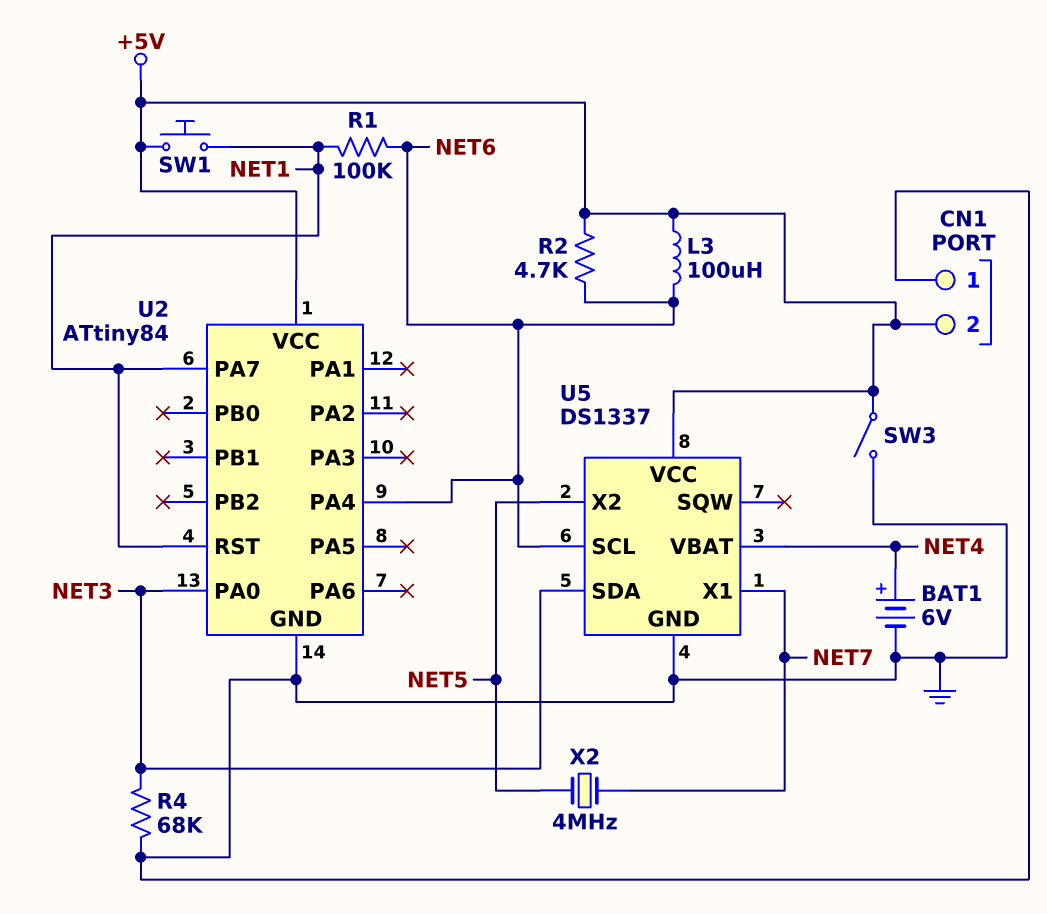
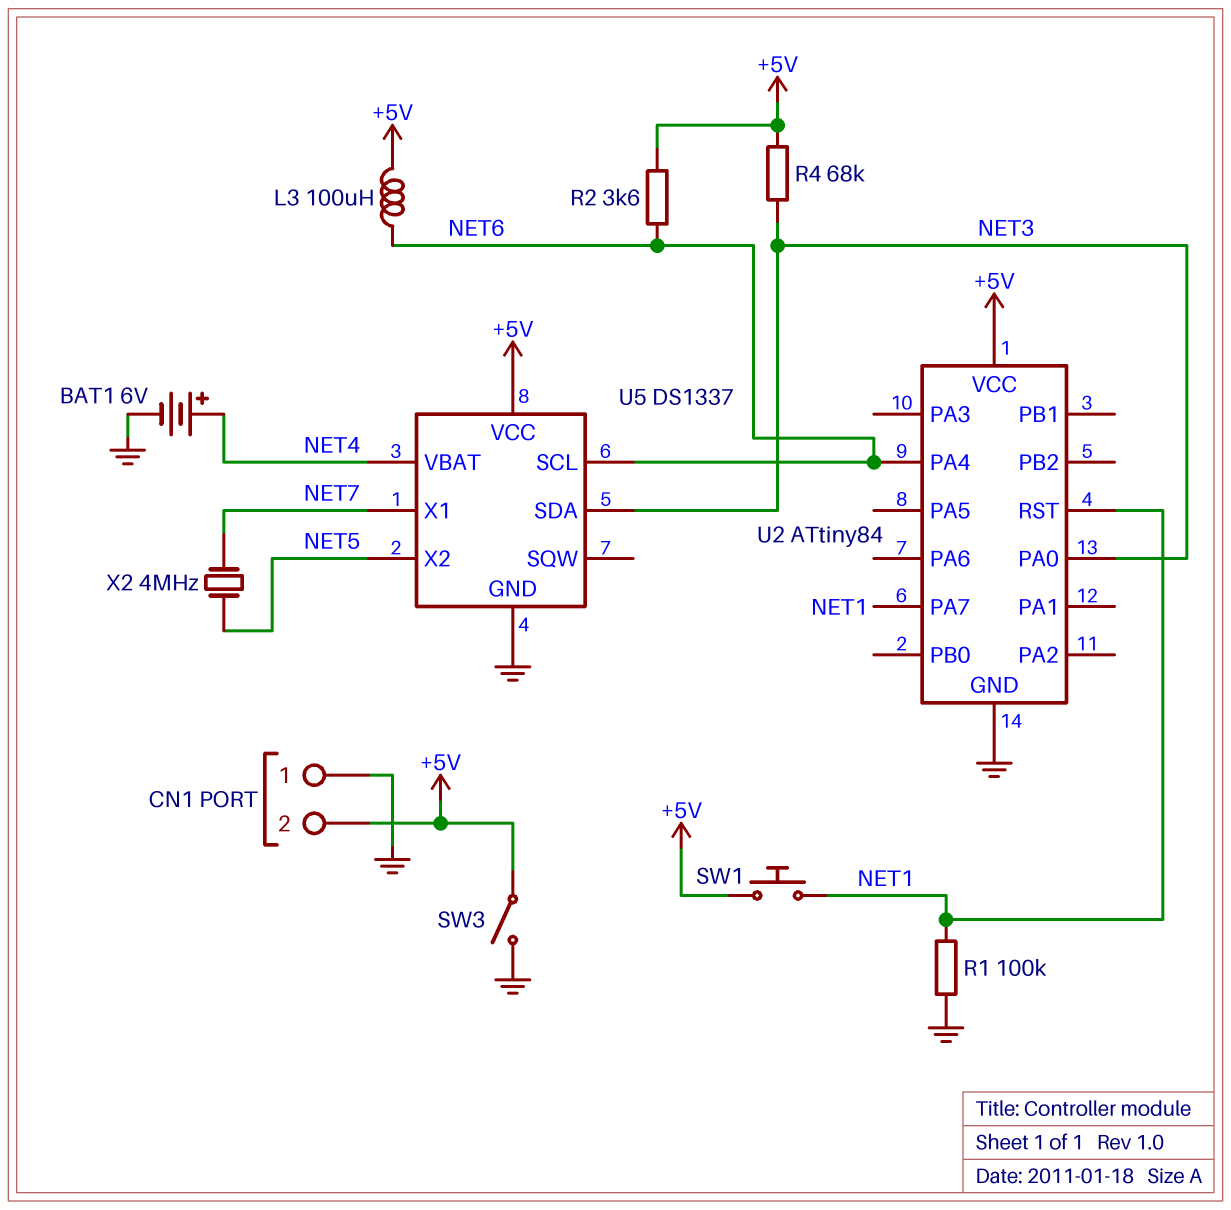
R1: 100k (NET1, NET6) -> 100k (GND, NET1)
R2: 4.7k (+5V, NET6) -> 3.6k (+5V, NET6)
R4: 68k (GND, NET3) -> 68k (+5V, NET3)

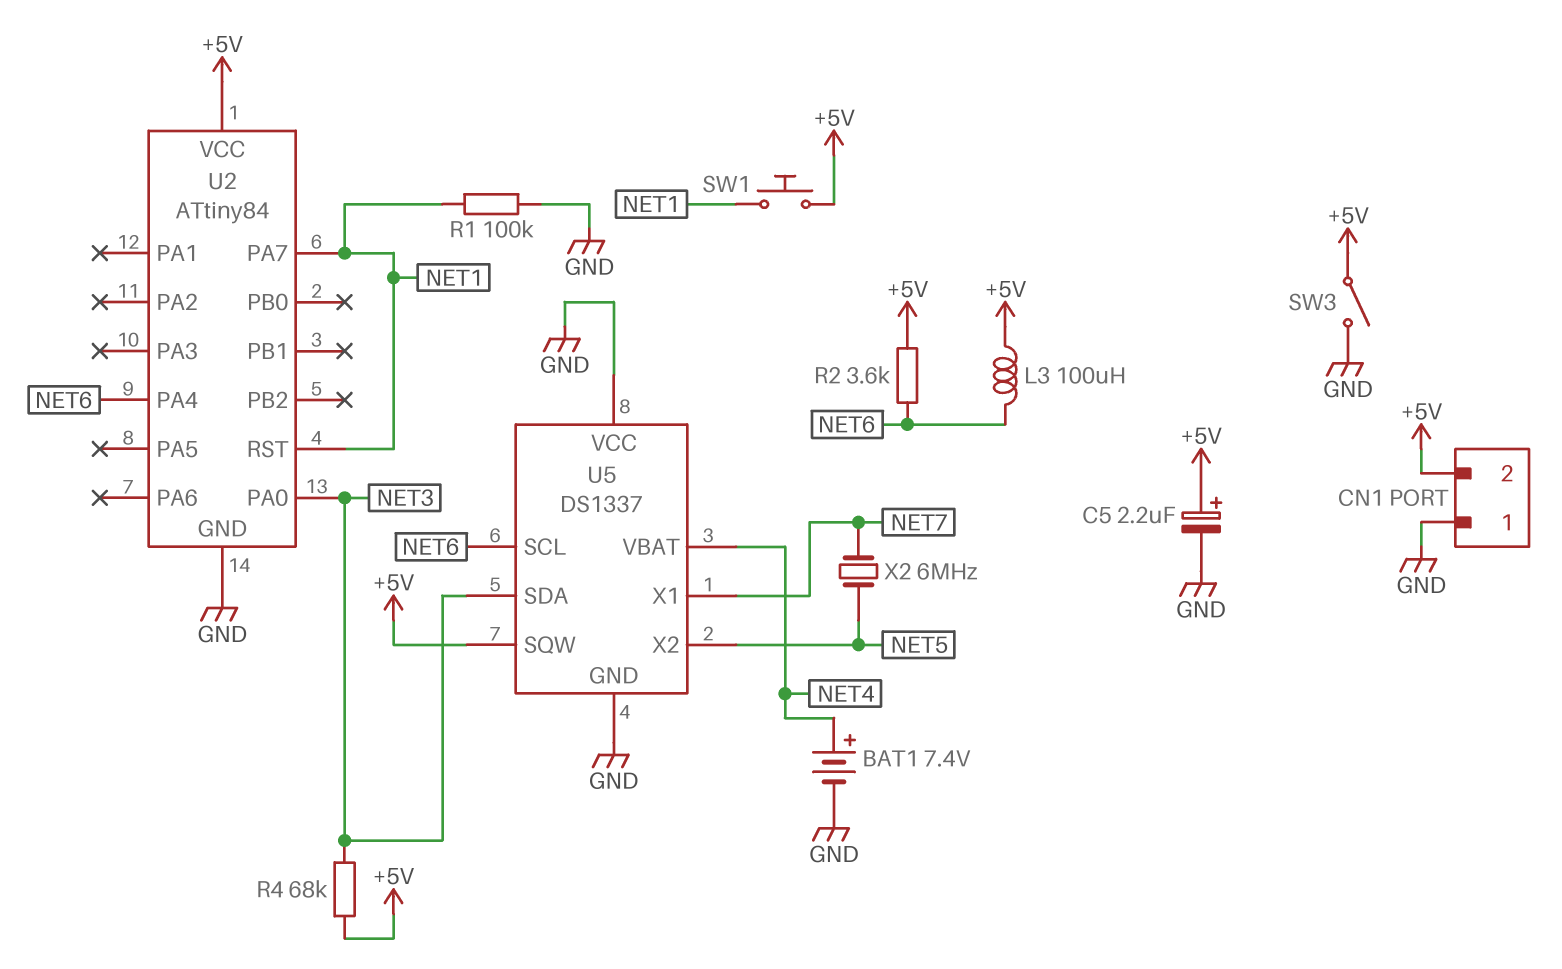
BAT1: 6V (plus NET4, minus GND) -> 7.4V (plus NET4, minus GND)
C5: none -> 2.2uF (plus +5V, minus GND)
U5 pin SQW: none -> +5V
U5 pin VCC: +5V -> GND
X2: 4MHz (NET5, NET7) -> 6MHz (NET5, NET7)

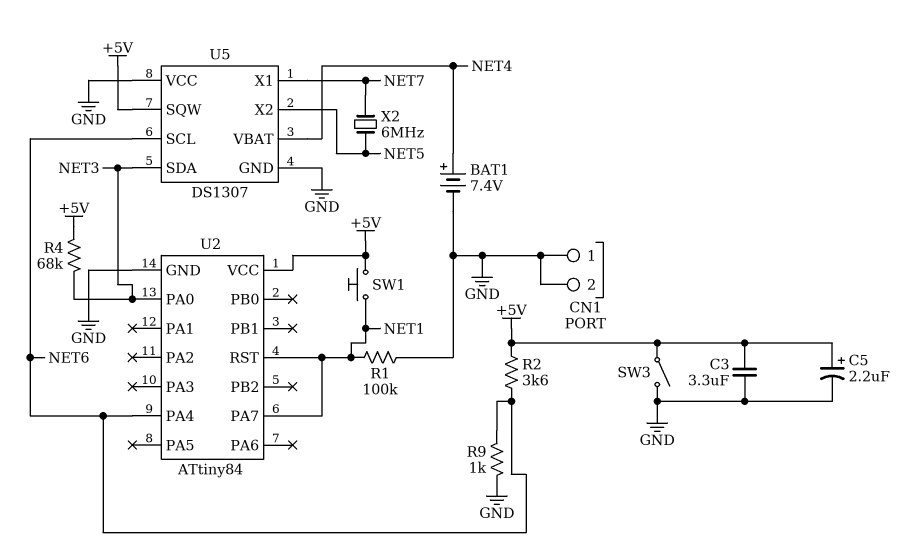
C3: none -> 3.3uF (+5V, GND)
CN1 pin 2: +5V -> GND
L3: 100uH (+5V, NET6) -> none
R9: none -> 1k (GND, NET6)
U5: DS1337 -> DS1307

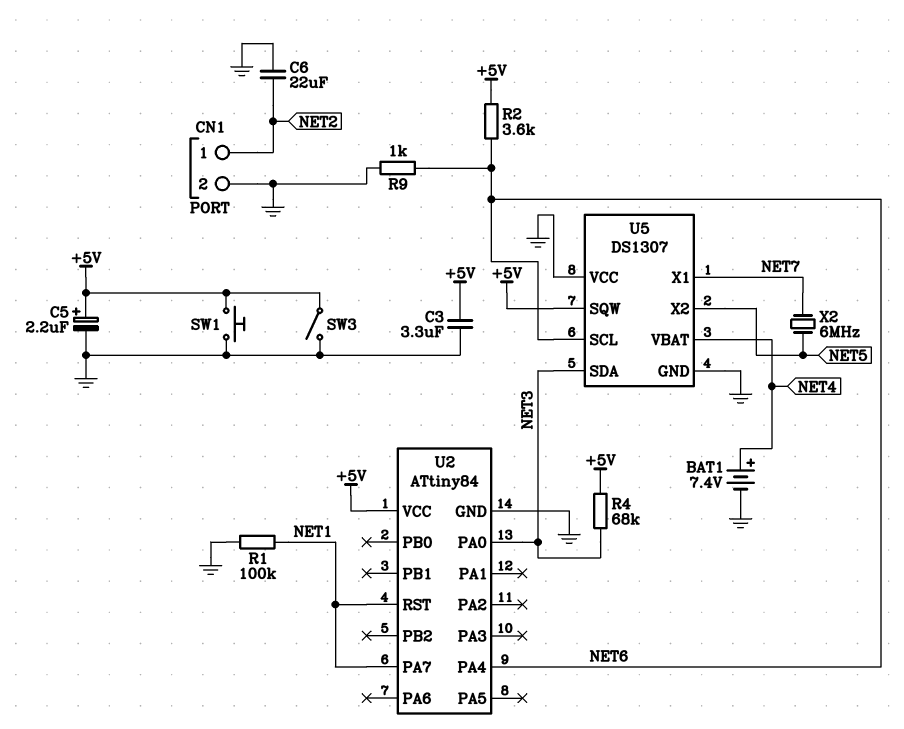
C6: none -> 22uF (GND, NET2)
CN1 pin 1: GND -> NET2
SW1: button (+5V, NET1) -> button (+5V, GND)

